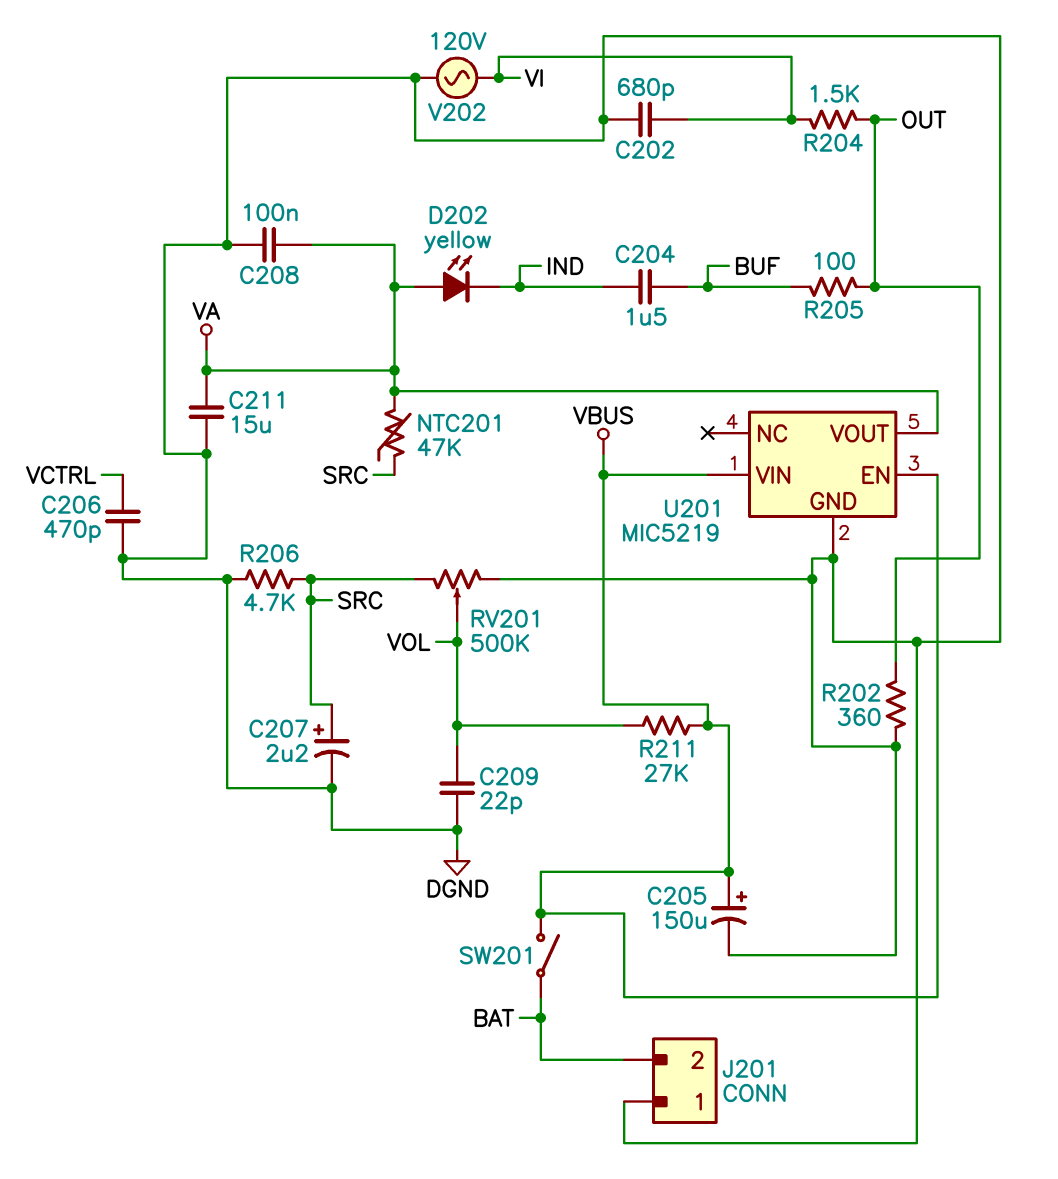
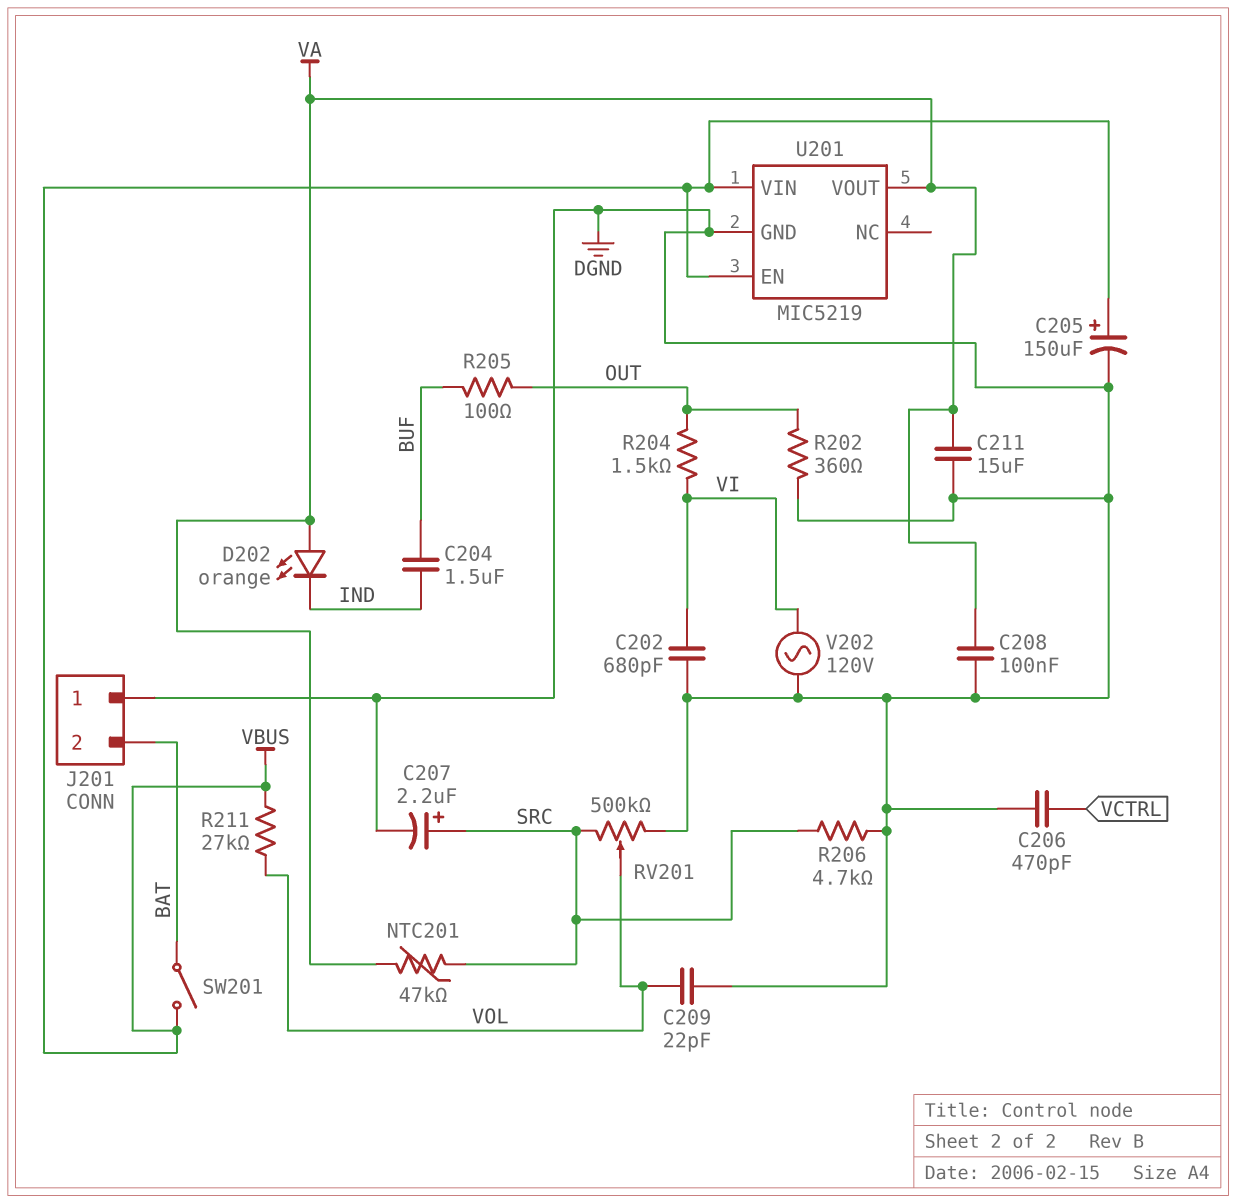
D202: LED yellow (A VA, K IND) -> LED orange (A VA, K IND)

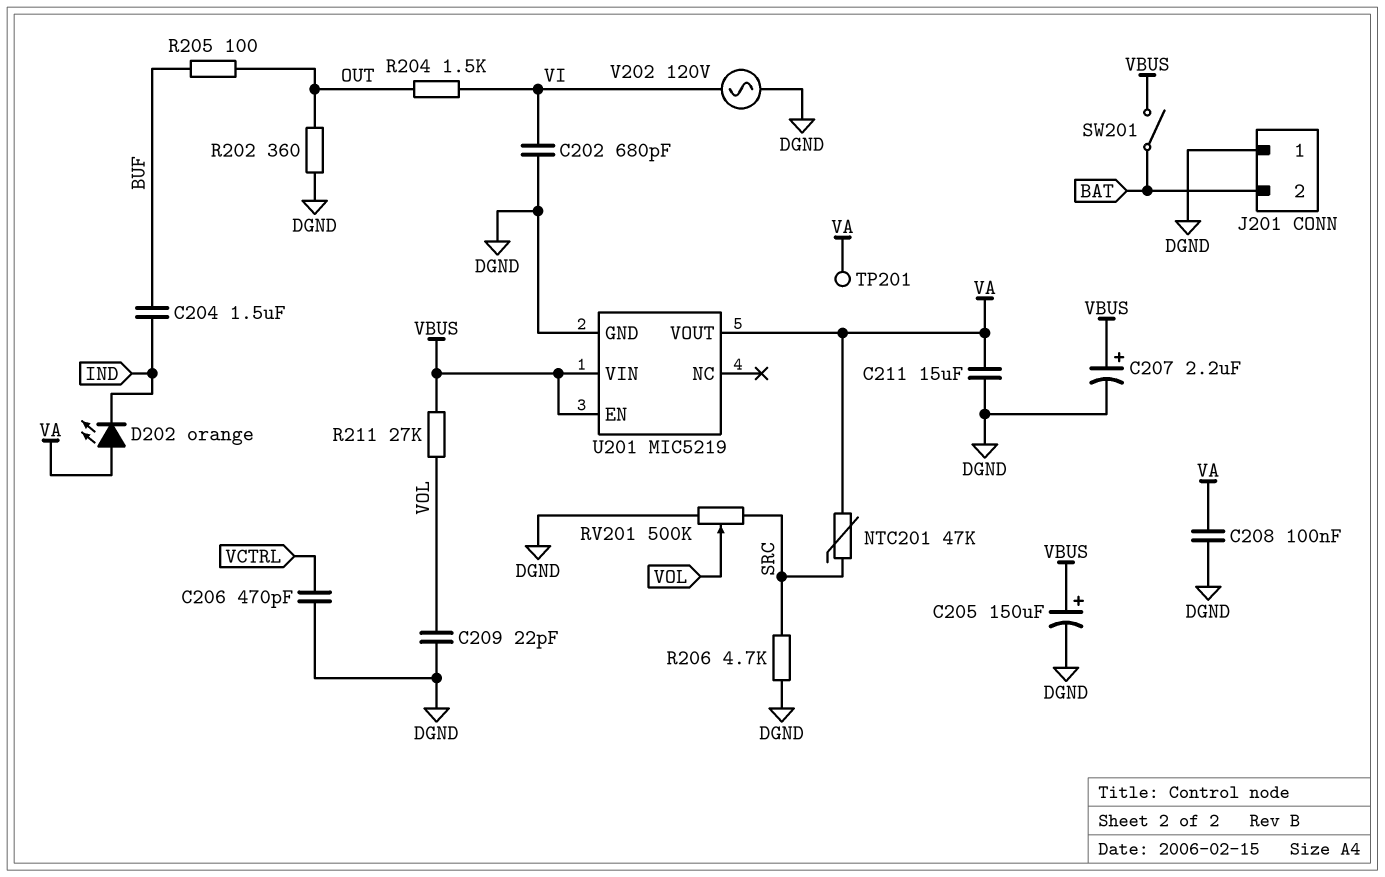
C207: 2.2uF (plus SRC, minus DGND) -> 2.2uF (plus VBUS, minus DGND)
TP201: none -> test point (VA)

